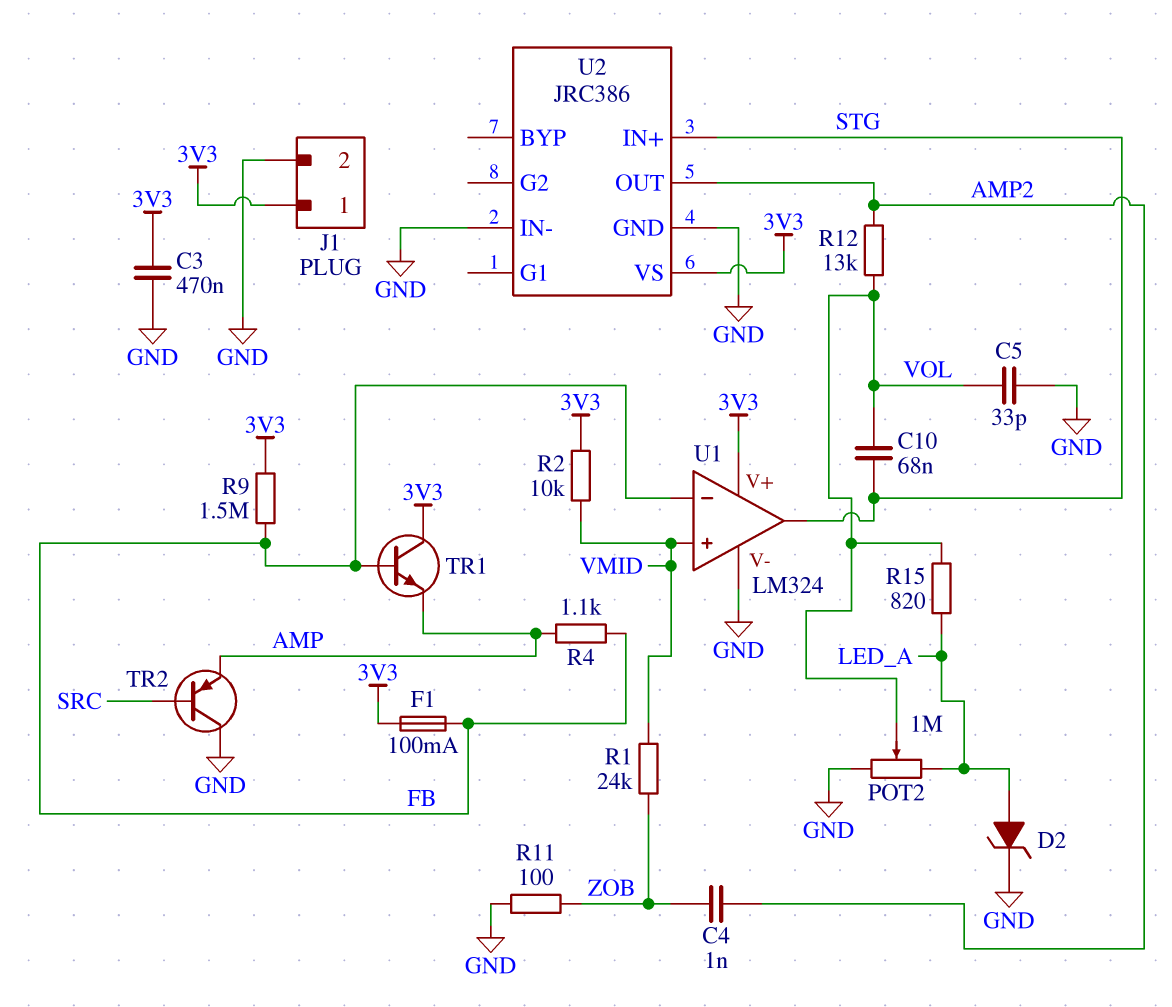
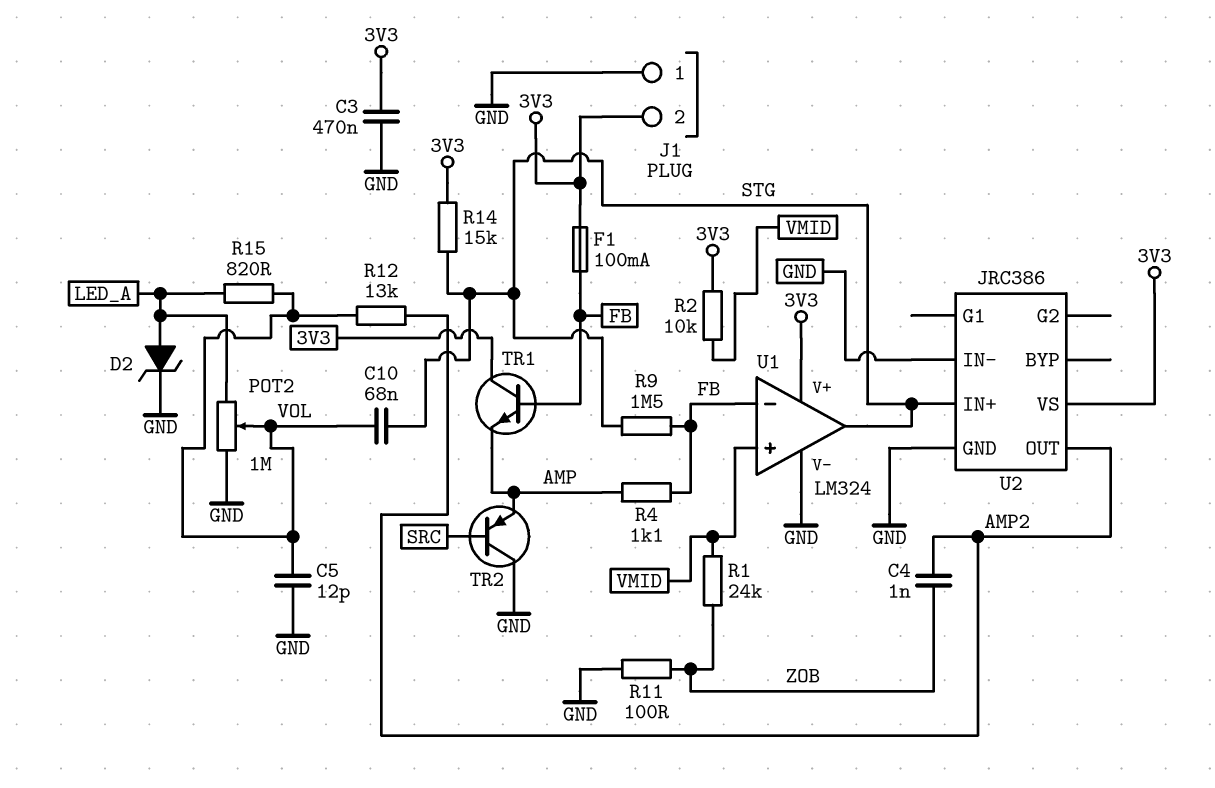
C5: 33pF (GND, VOL) -> 12pF (GND, VOL)
J1 pin 1: 3V3 -> GND
J1 pin 2: GND -> 3V3
R9: 1.5M (3V3, FB) -> 1.5M (FB, STG)
R14: none -> 15k (3V3, STG)

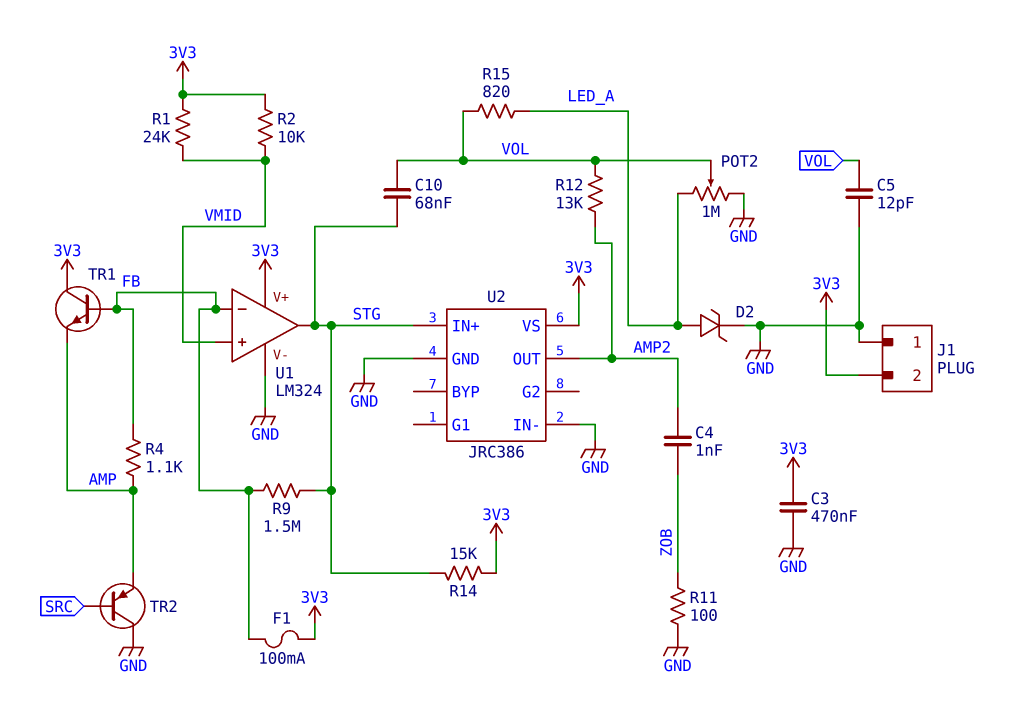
R1: 24k (VMID, ZOB) -> 24k (3V3, VMID)

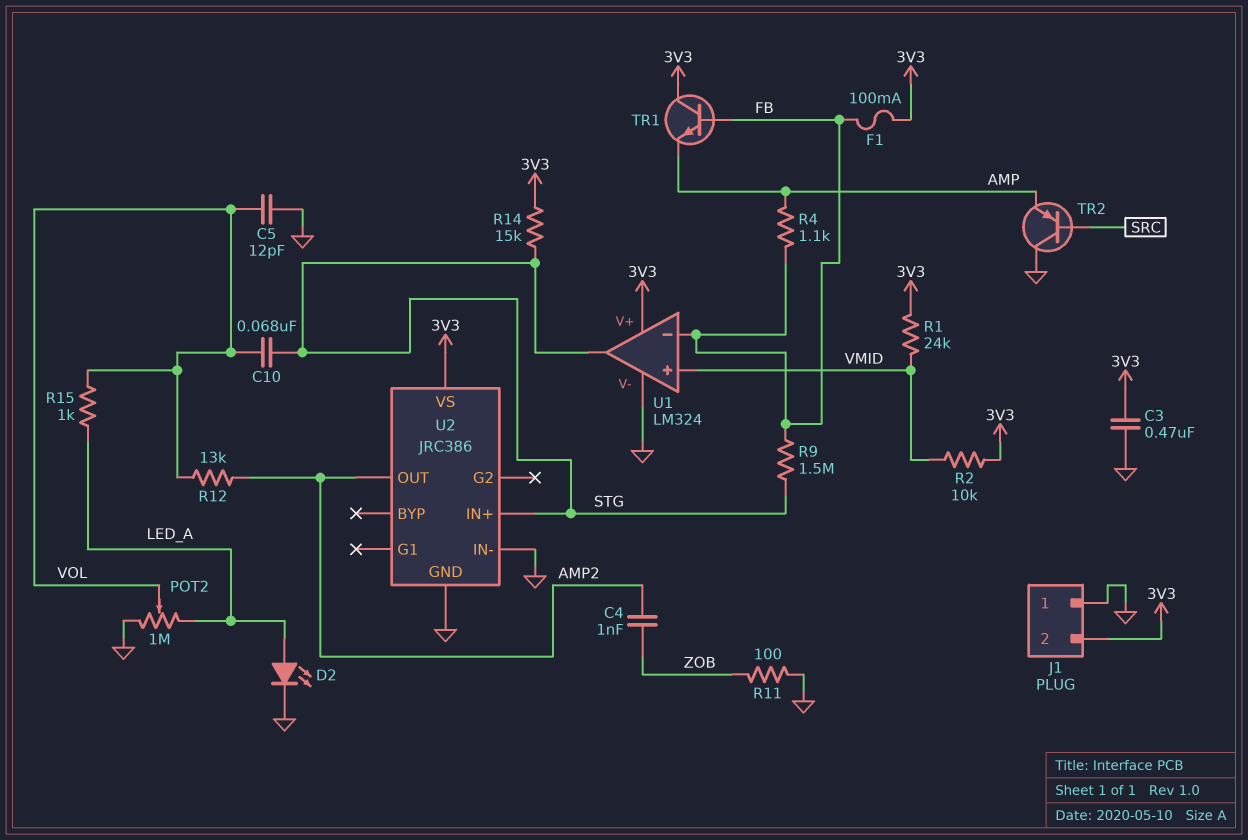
D2: zener (A LED_A, K GND) -> LED (A LED_A, K GND)
R15: 820 (LED_A, VOL) -> 1k (LED_A, VOL)

